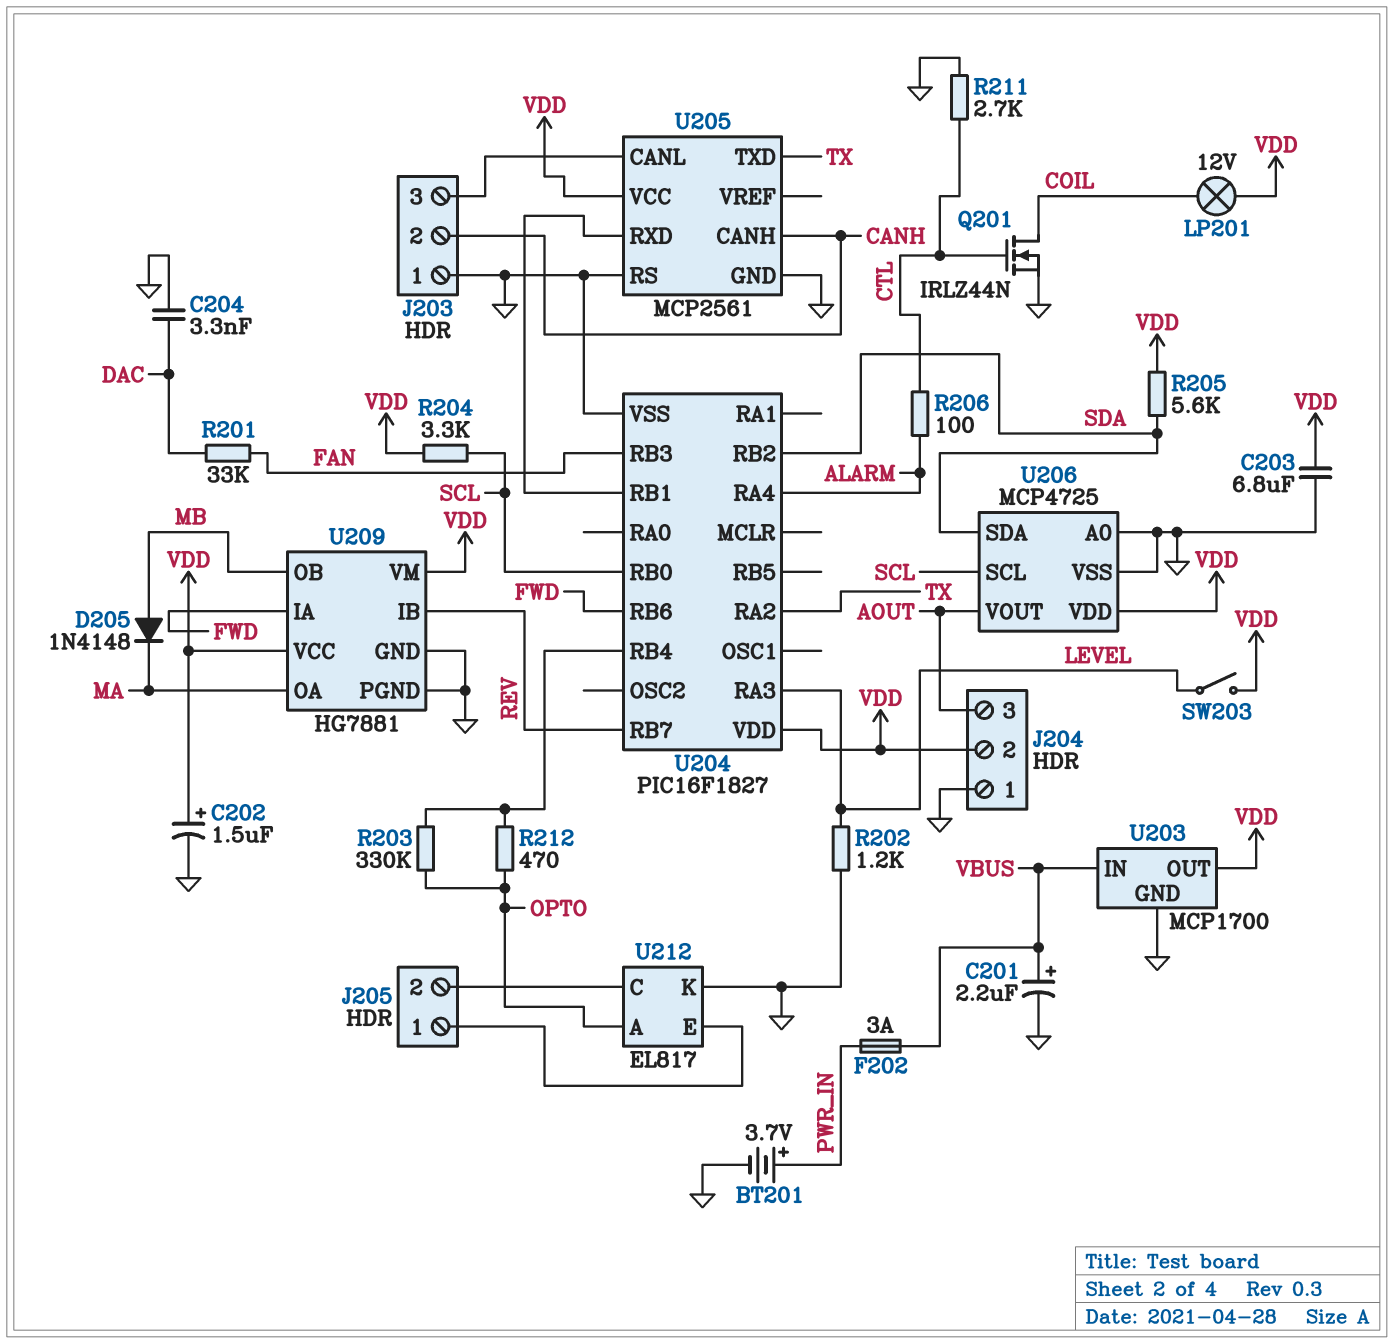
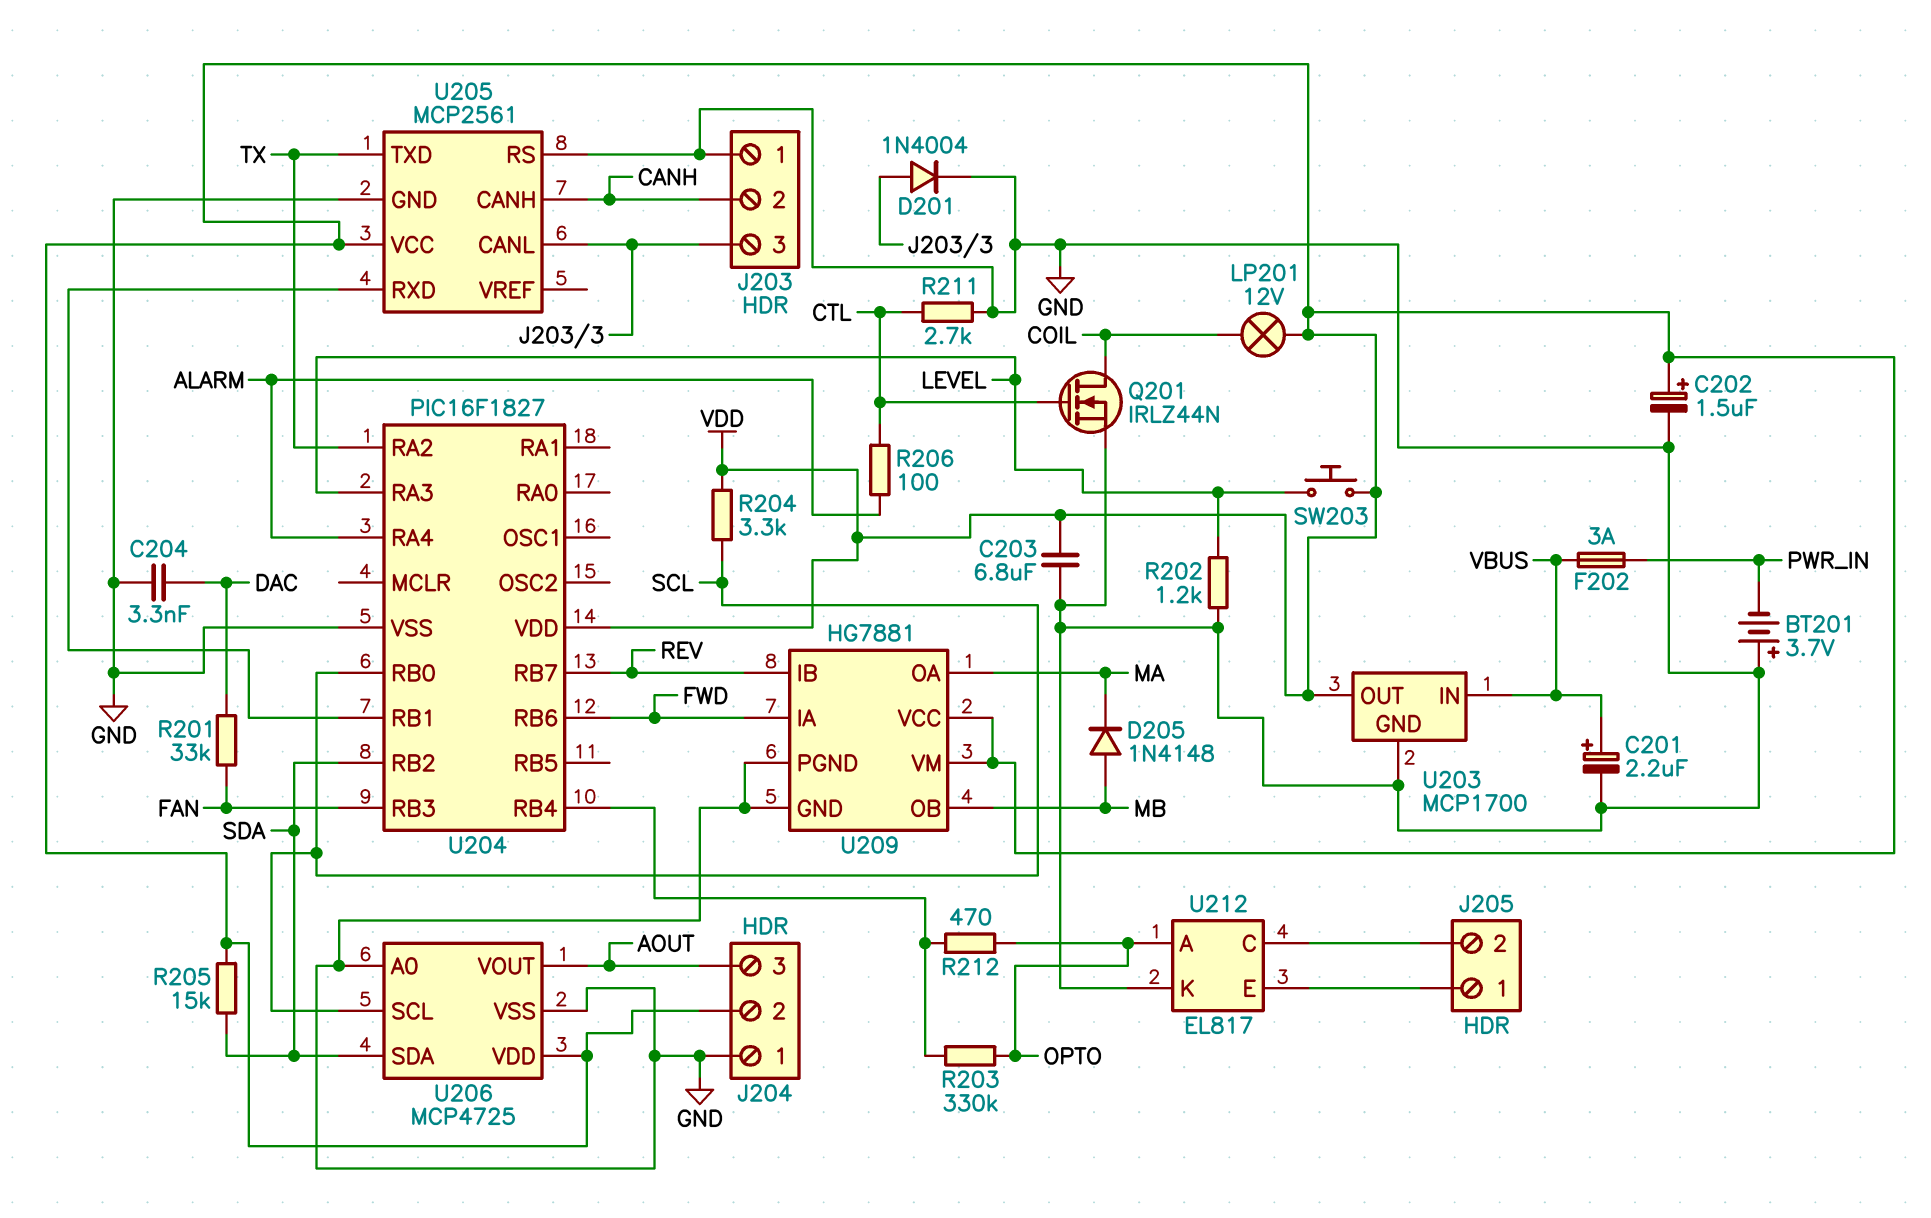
BT201: 3.7V (plus PWR_IN, minus GND) -> 3.7V (plus GND, minus PWR_IN)
D201: none -> diode 1N4004 (A J203/3, K GND)
R205: 5.6k (SDA, VDD) -> 15k (SDA, VDD)
SW203: switch (LEVEL, VDD) -> button (LEVEL, VDD)

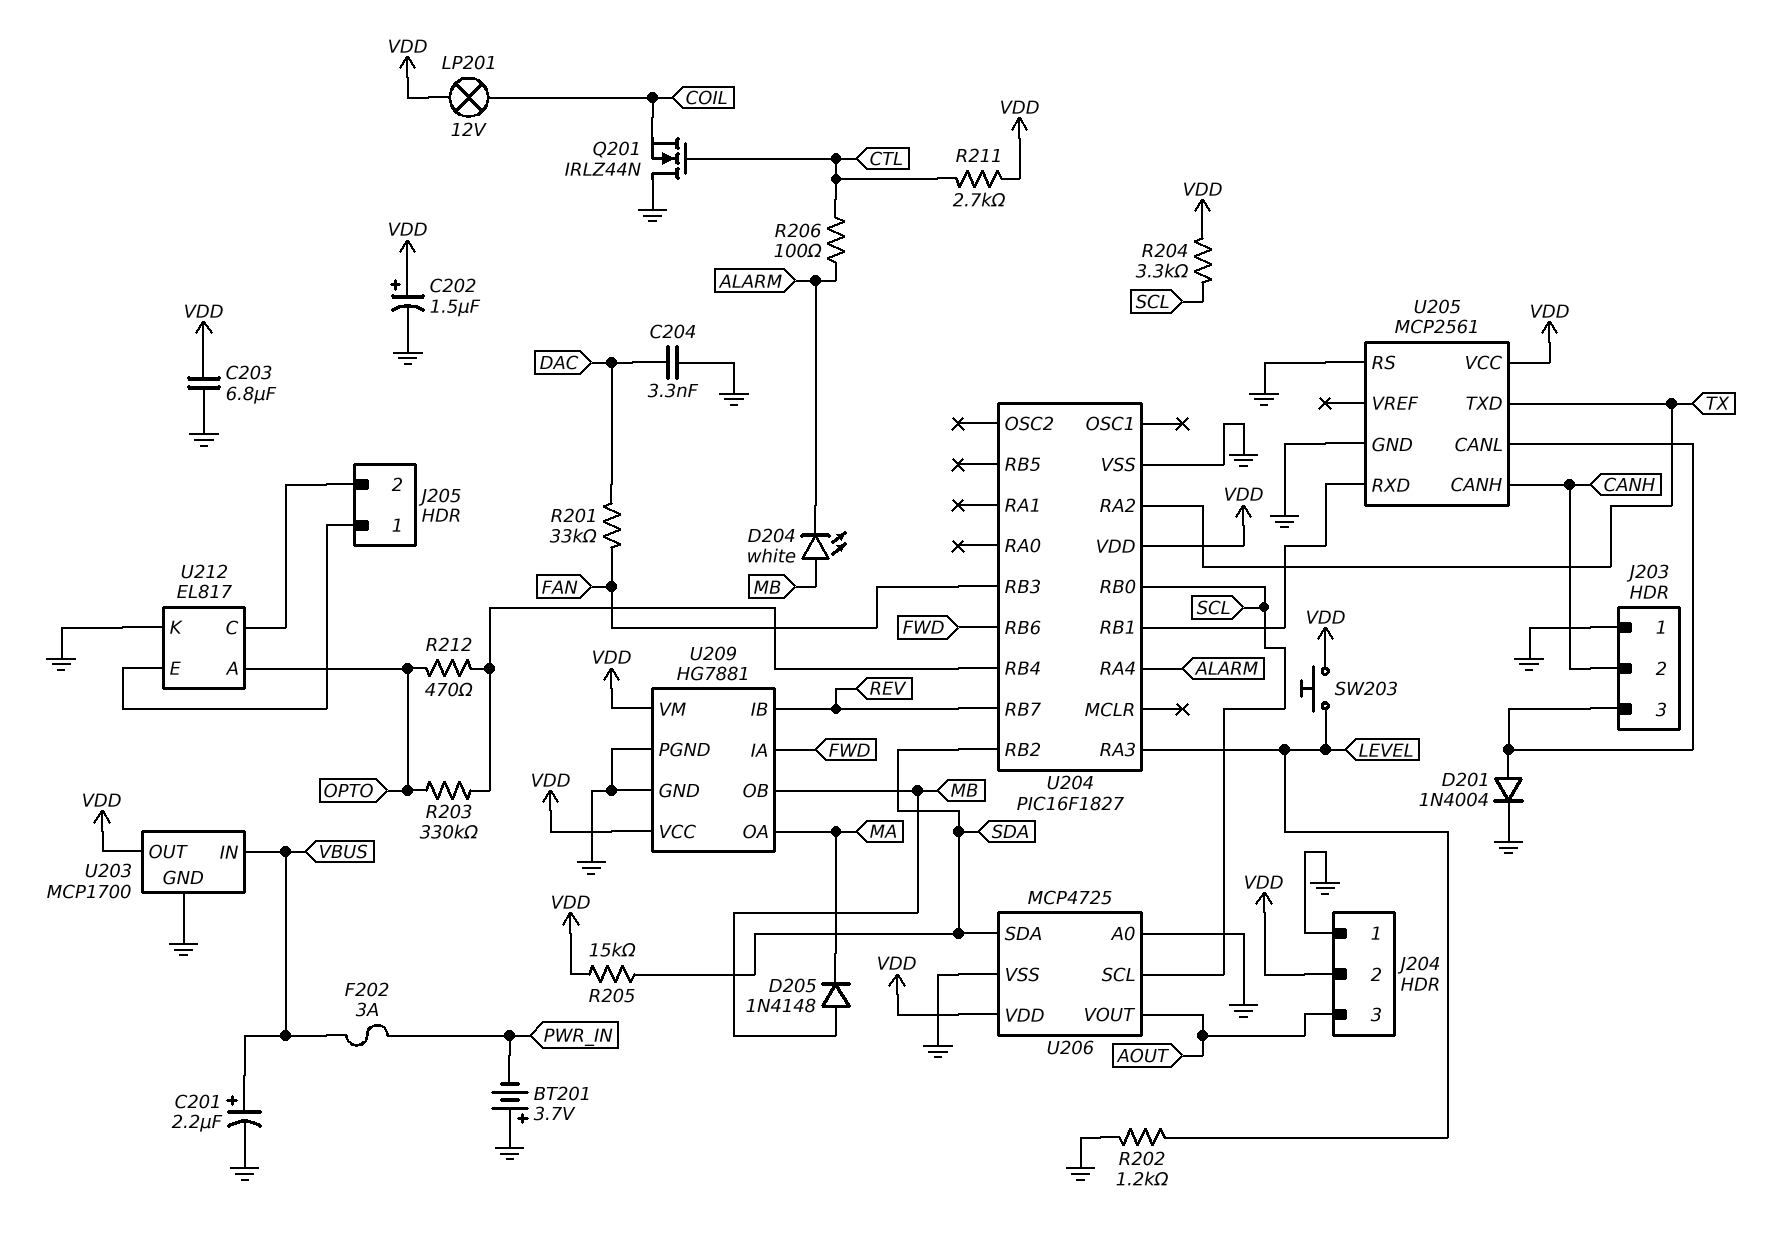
D204: none -> LED white (A MB, K ALARM)
Q201: NMOS IRLZ44N (G CTL, D COIL, S GND) -> NMOS IRLZ44N (G CTL, D GND, S COIL)
R211: 2.7k (CTL, GND) -> 2.7k (CTL, VDD)

